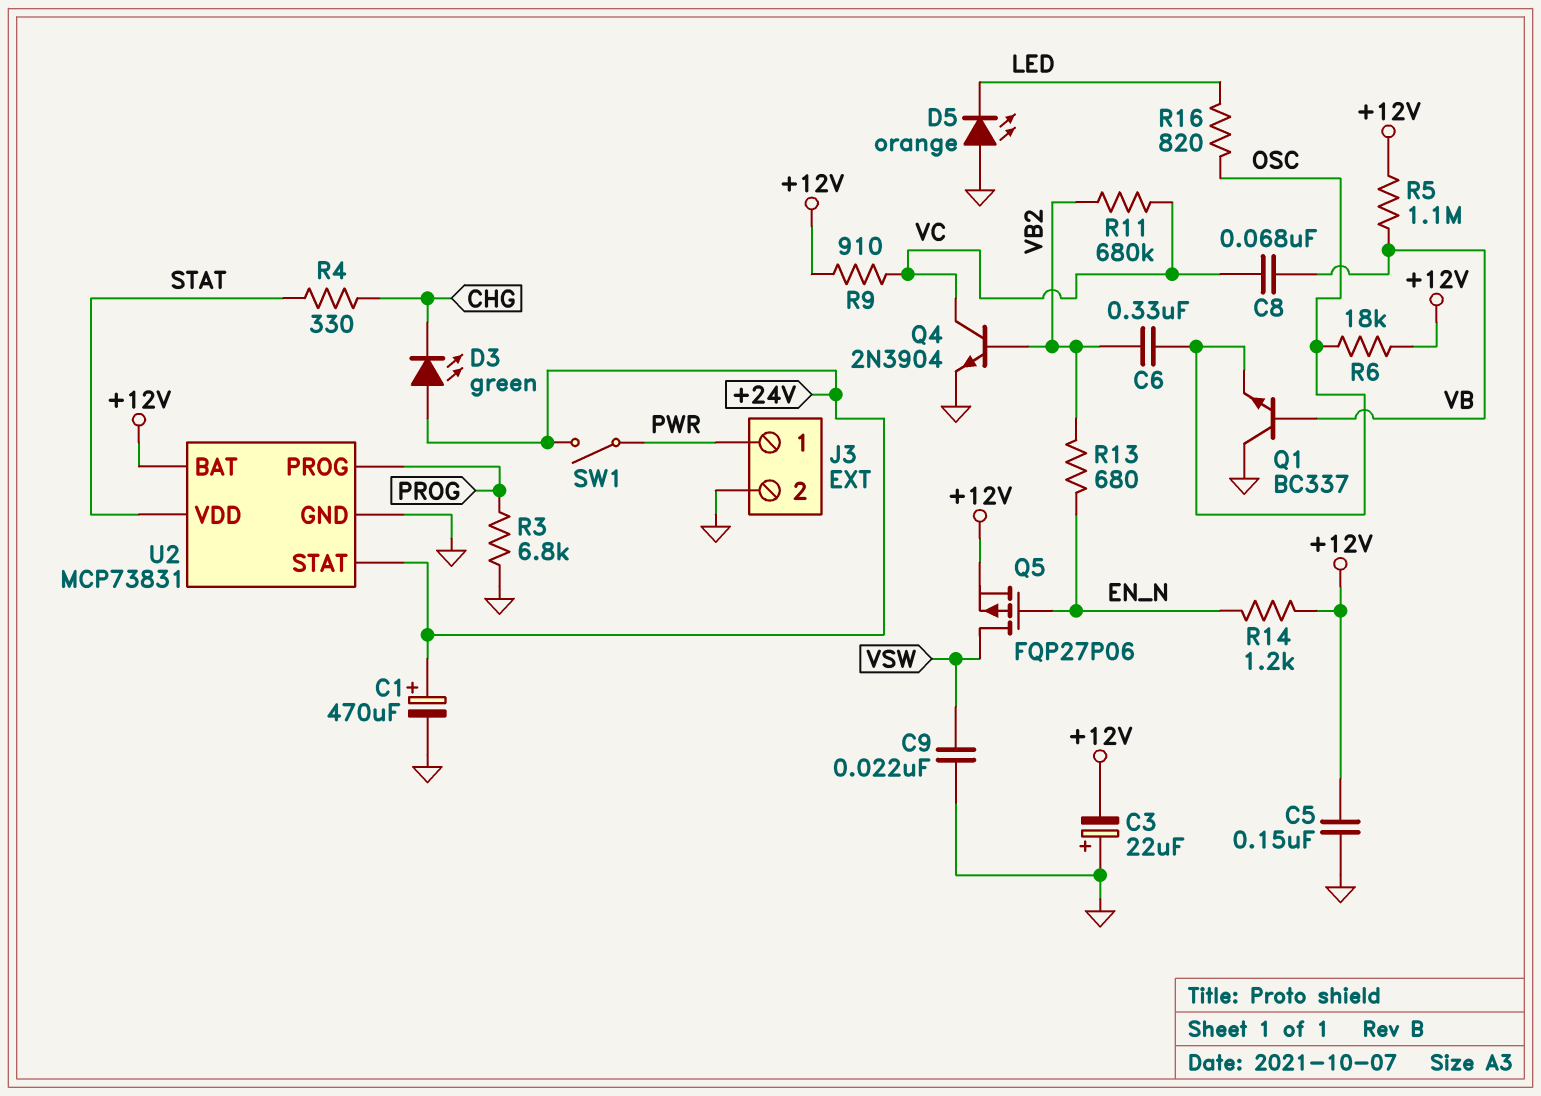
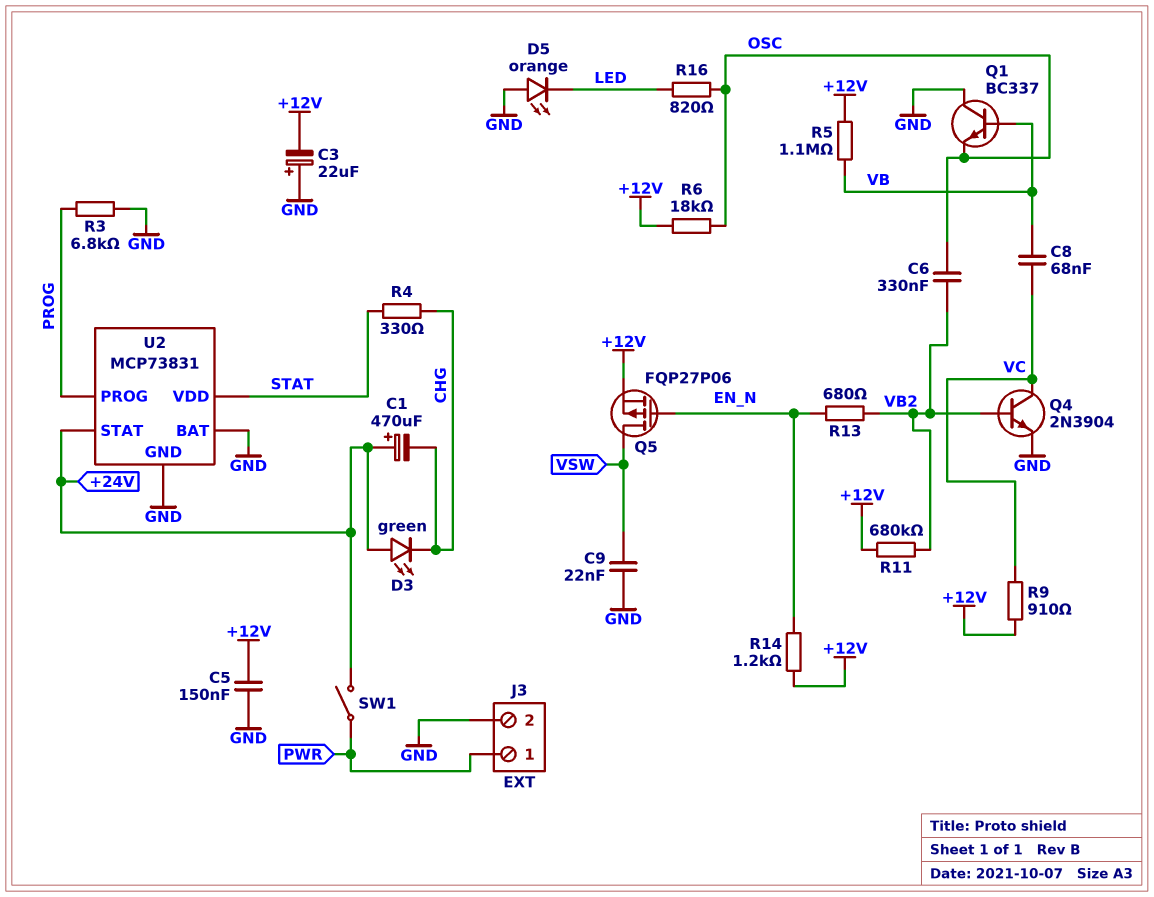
C1: 470uF (plus +24V, minus GND) -> 470uF (plus +24V, minus CHG)
R11: 680k (VB2, VC) -> 680k (+12V, VB2)
U2 pin BAT: +12V -> GND

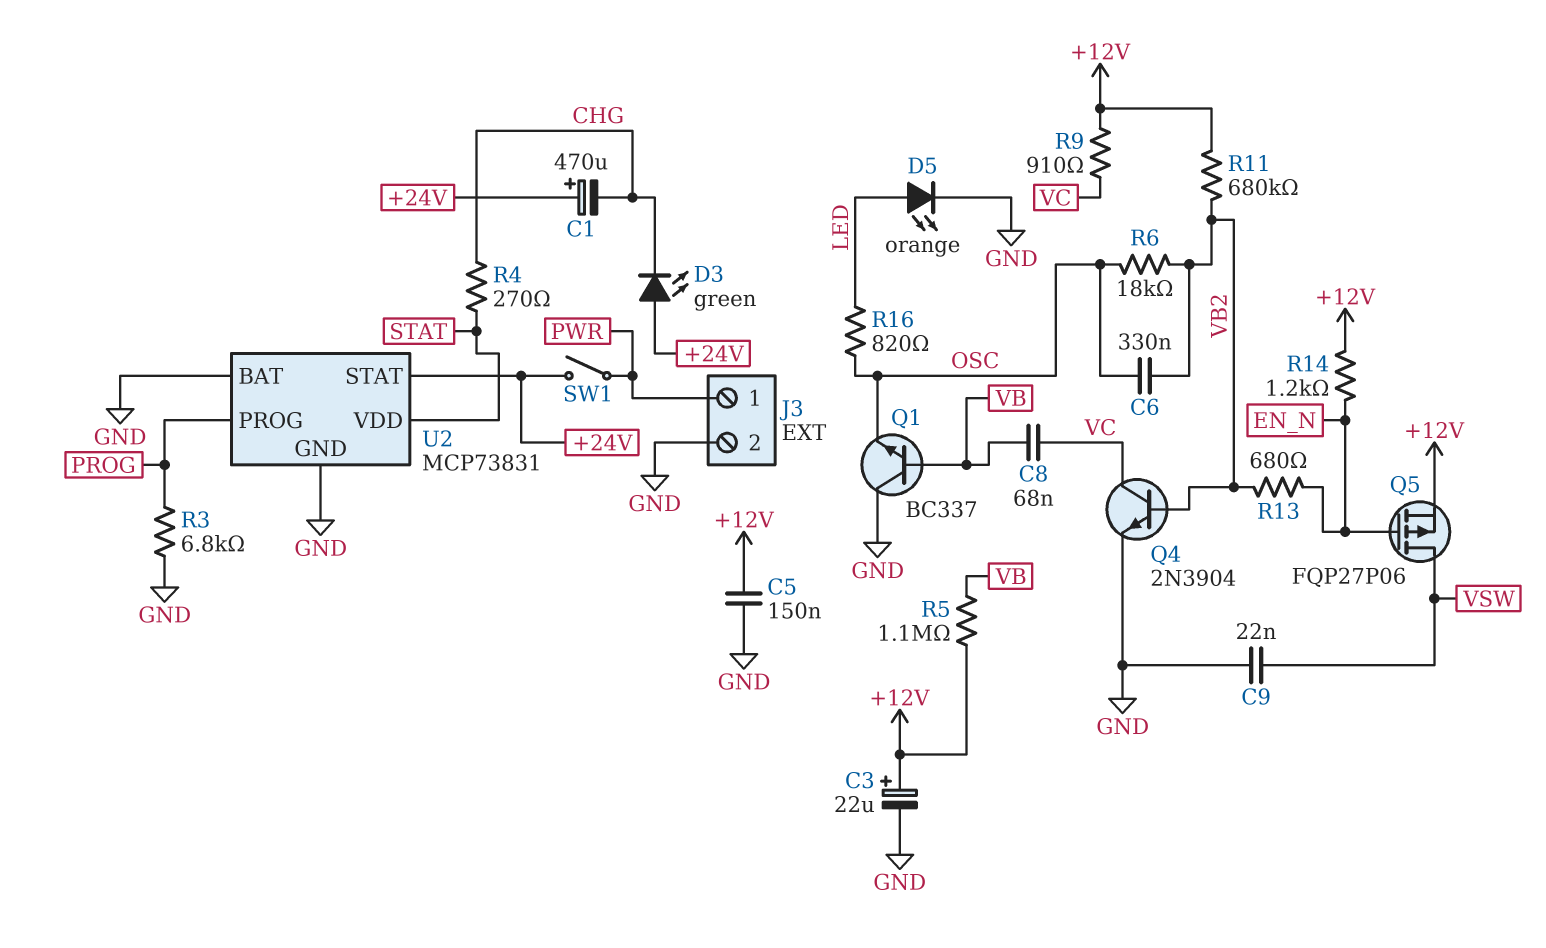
C3: 22uF (plus GND, minus +12V) -> 22uF (plus +12V, minus GND)
D5: LED orange (A GND, K LED) -> LED orange (A LED, K GND)
R4: 330 (CHG, STAT) -> 270 (CHG, STAT)
R6: 18k (+12V, OSC) -> 18k (OSC, VB2)

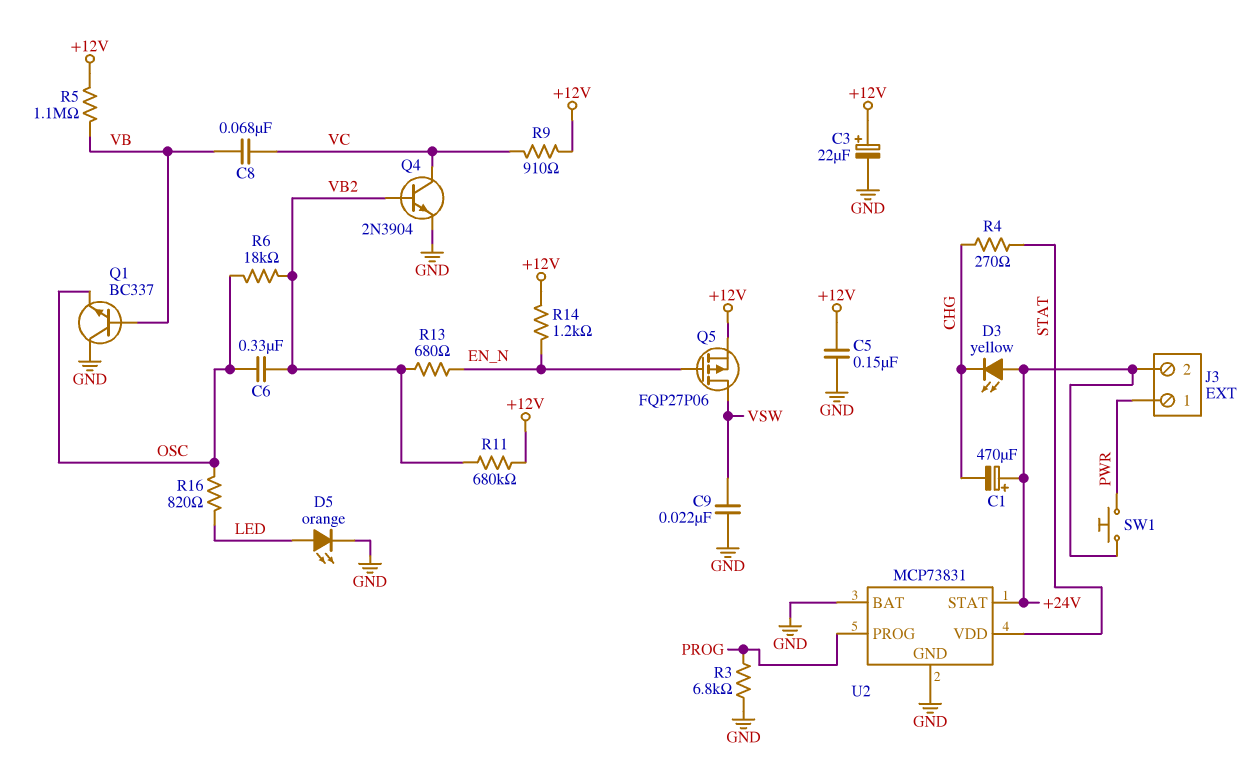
D3: LED green (A +24V, K CHG) -> LED yellow (A +24V, K CHG)
J3 pin 2: GND -> +24V
SW1: switch (+24V, PWR) -> button (+24V, PWR)

